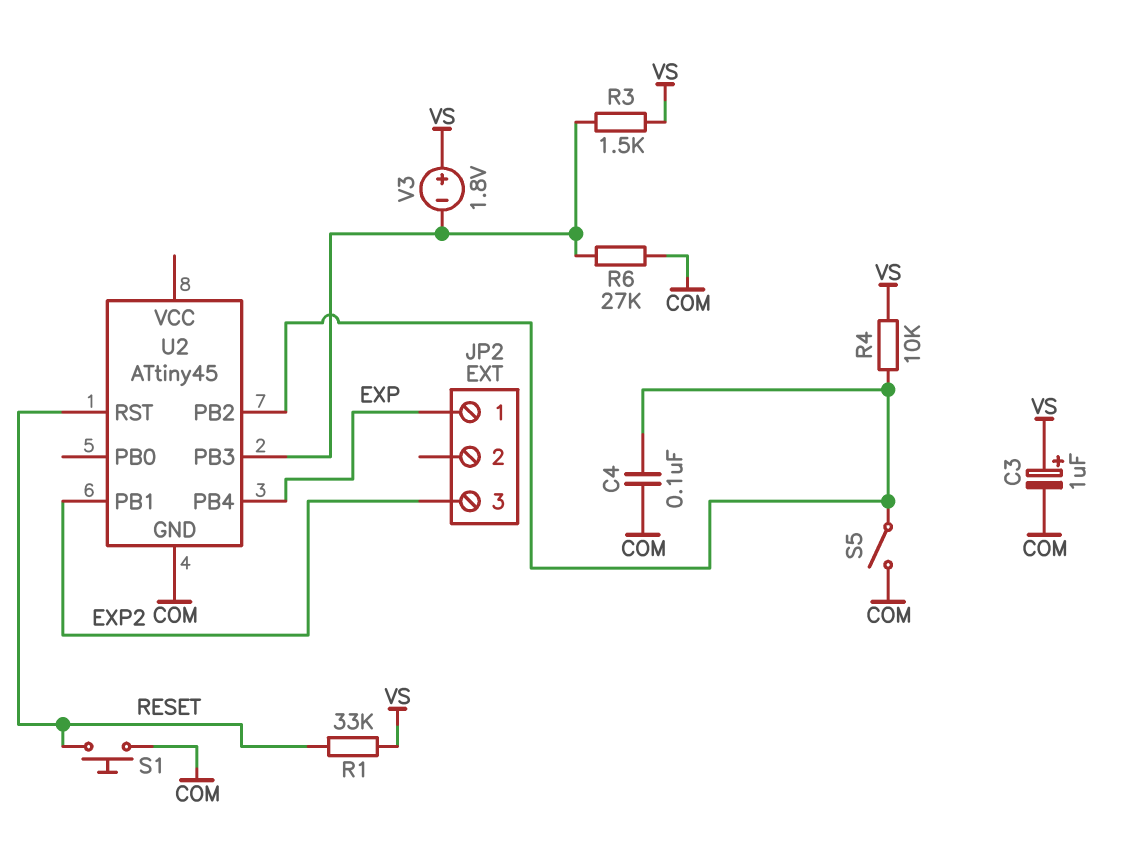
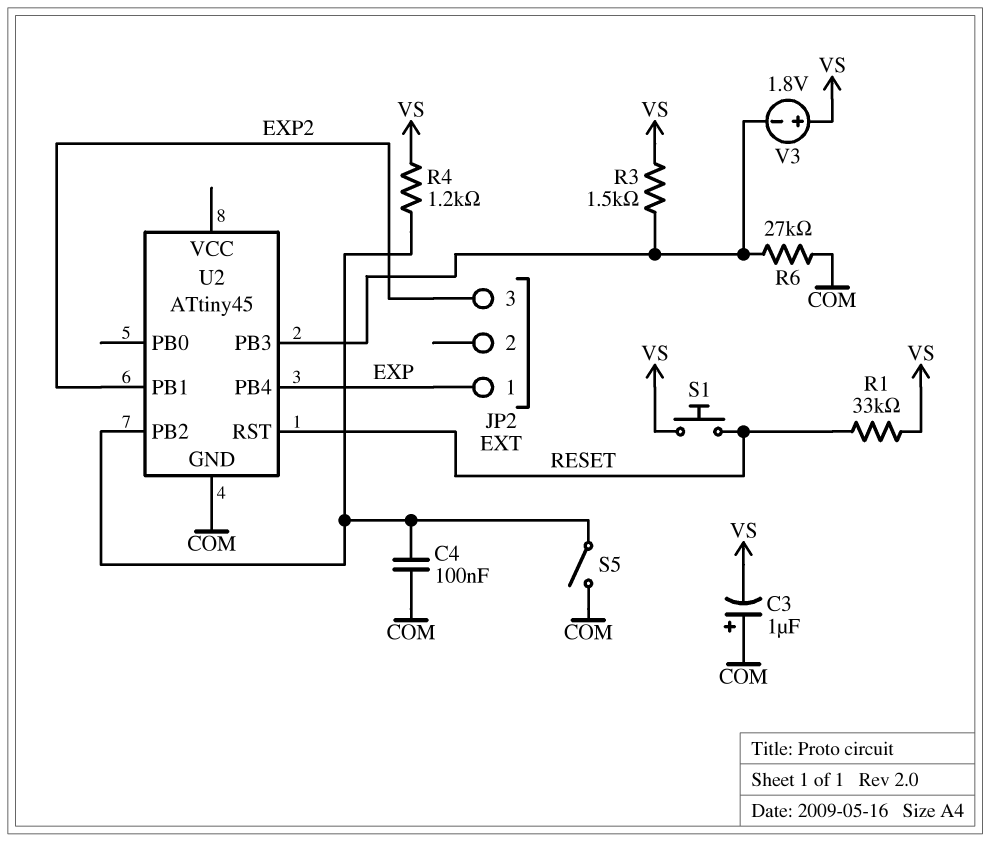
C3: 1uF (plus VS, minus COM) -> 1uF (plus COM, minus VS)
R4: 10k (U2/PB2, VS) -> 1.2k (U2/PB2, VS)
S1: button (COM, RESET) -> button (RESET, VS)

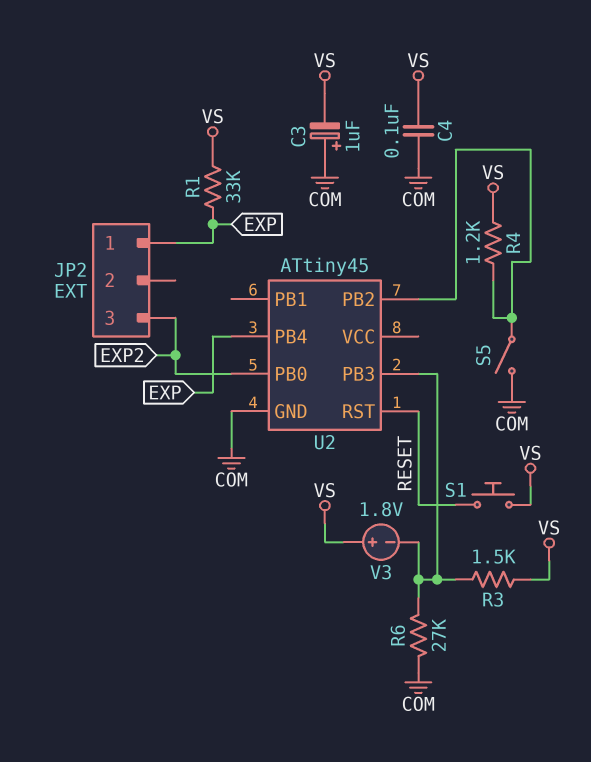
C4: 100nF (COM, U2/PB2) -> 100nF (COM, VS)
R1: 33k (RESET, VS) -> 33k (EXP, VS)
U2 pin PB0: none -> EXP2
U2 pin PB1: EXP2 -> none

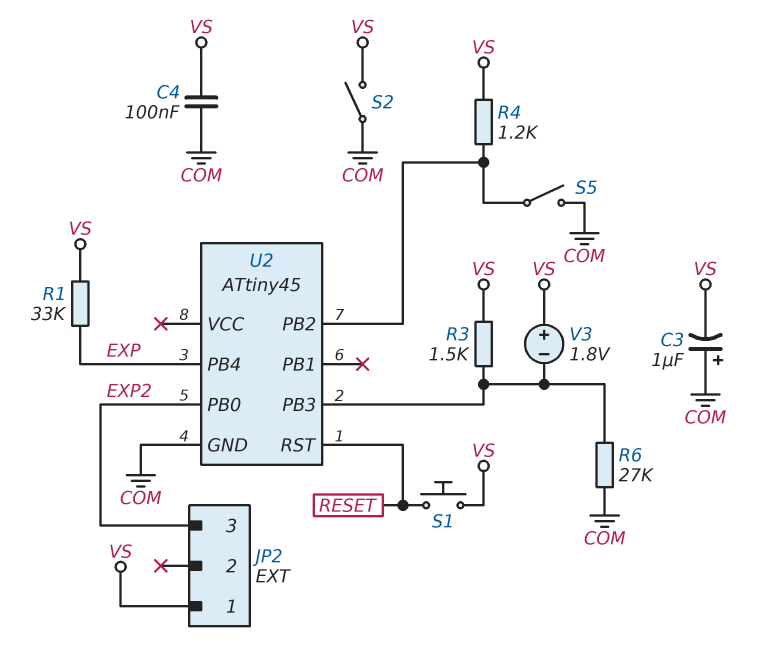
JP2 pin 1: EXP -> VS
S2: none -> switch (COM, VS)

